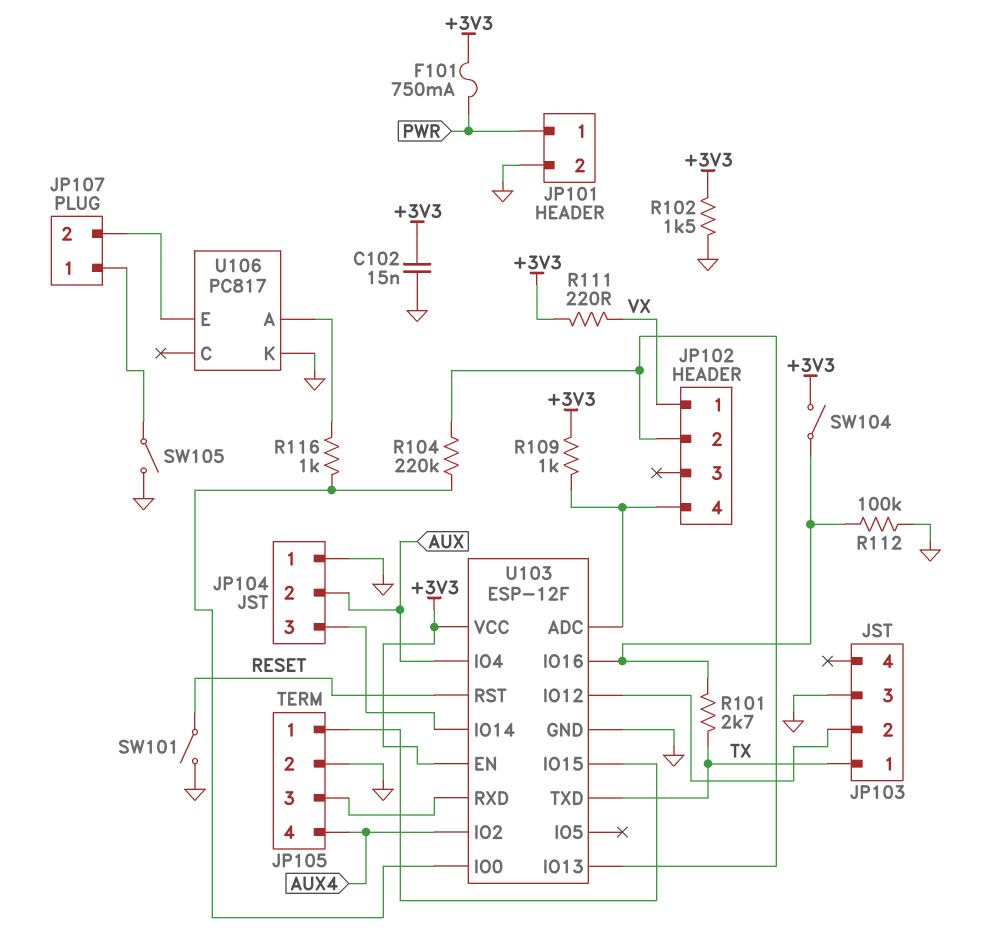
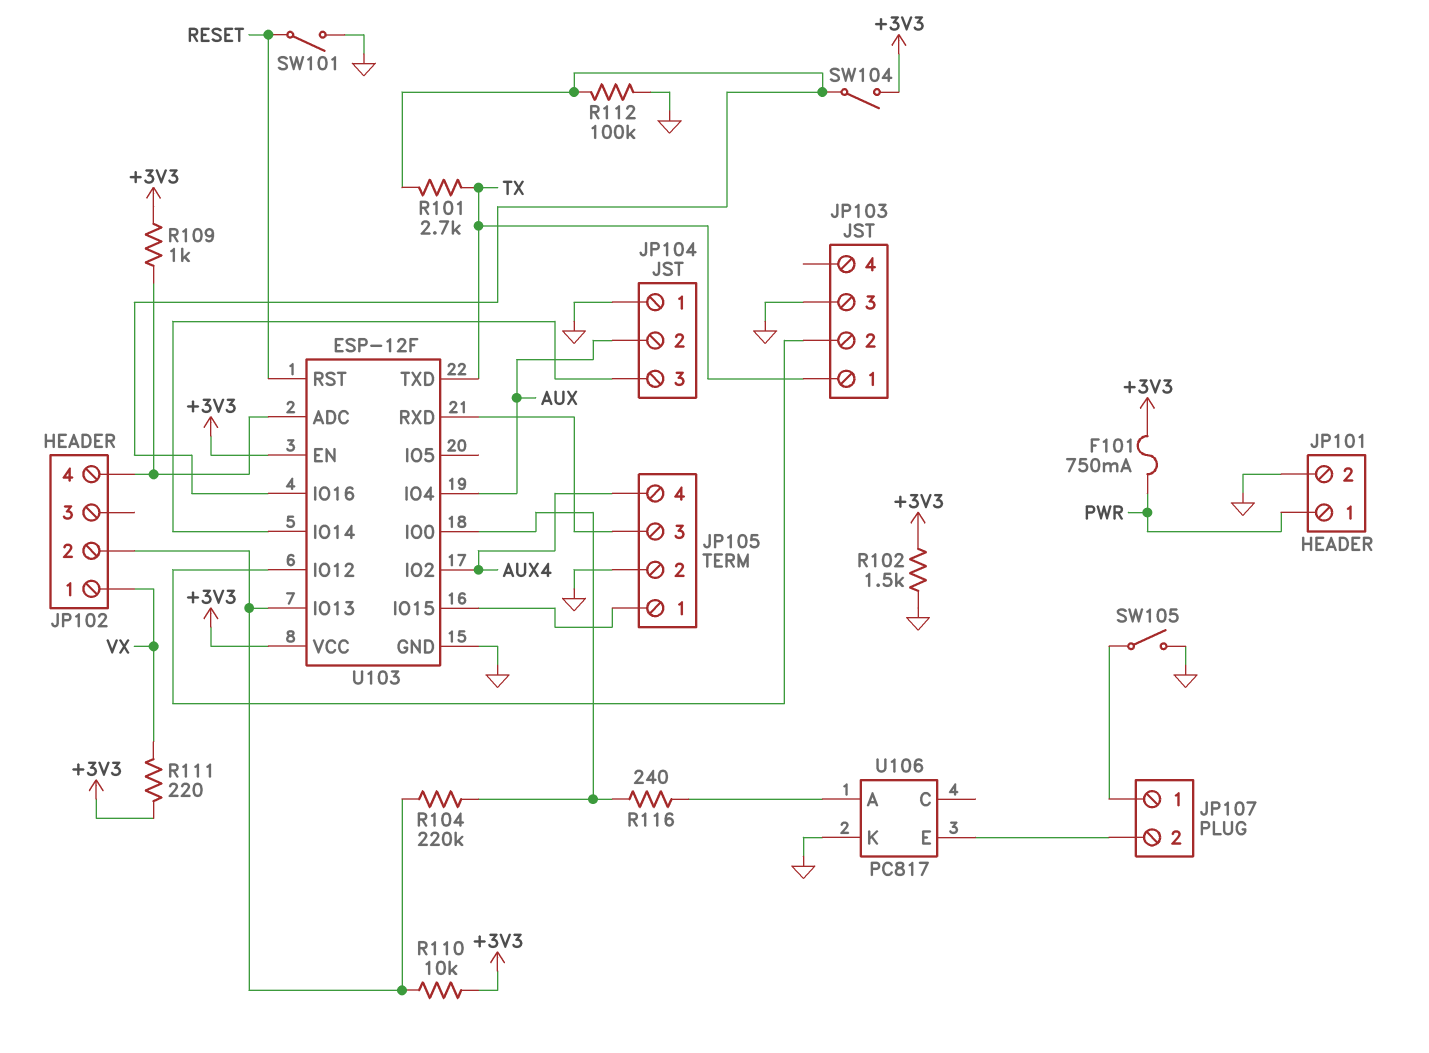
C102: 15nF (+3V3, GND) -> none
R110: none -> 10k (+3V3, JP102/2)
R116: 1k (U103/IO0, U106/A) -> 240 (U103/IO0, U106/A)

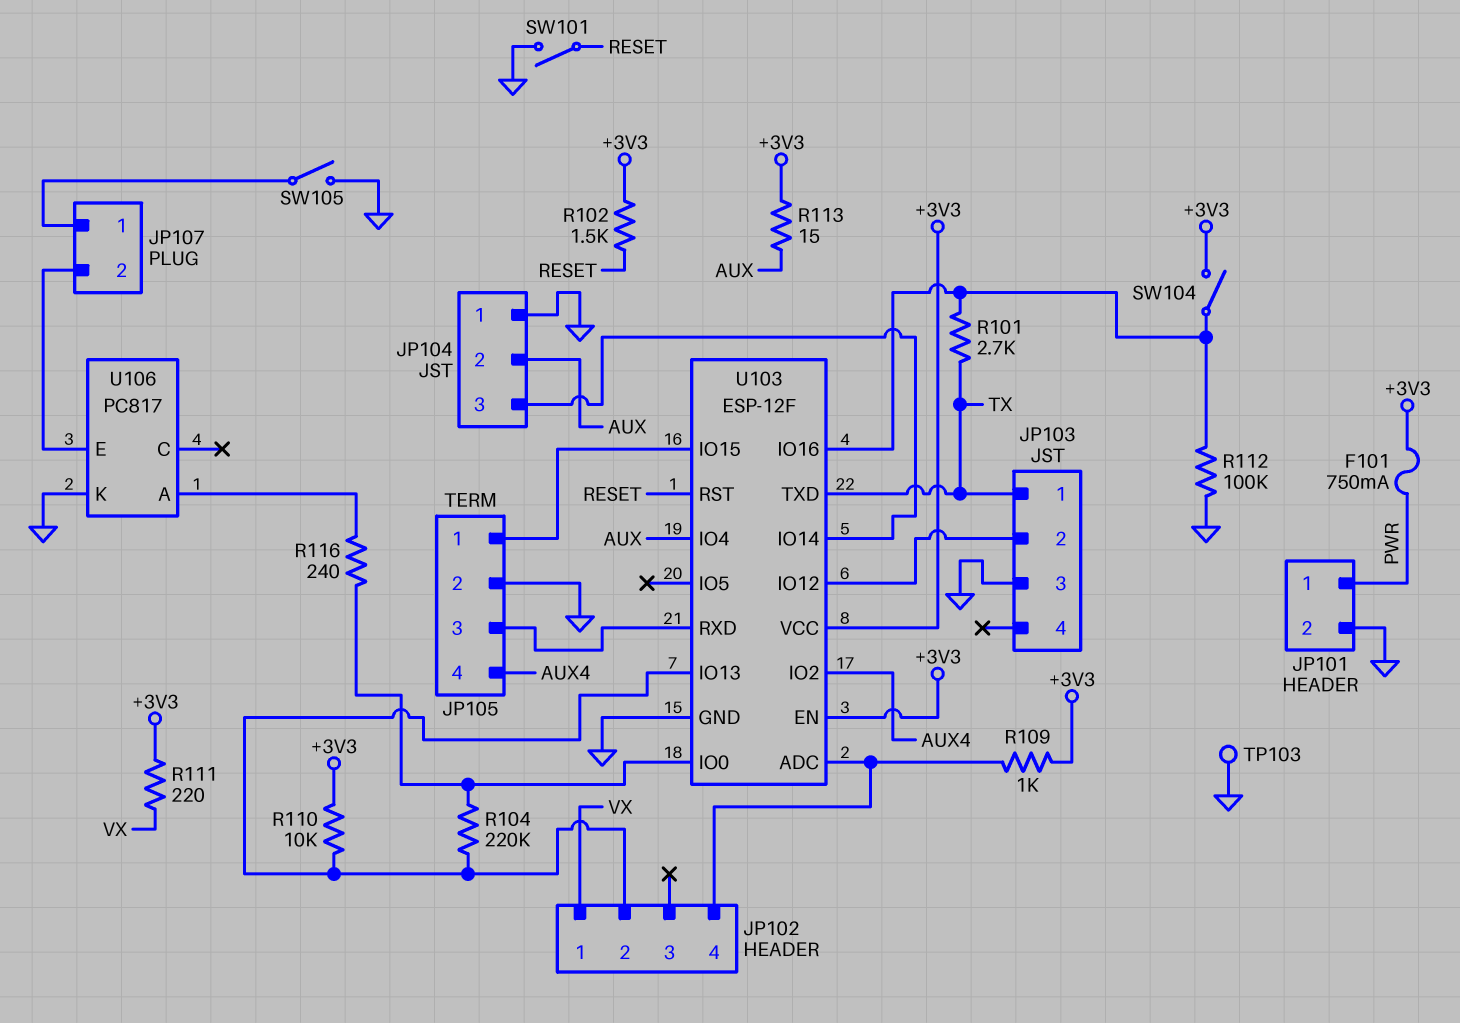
R102: 1.5k (+3V3, GND) -> 1.5k (+3V3, RESET)
R113: none -> 15 (+3V3, AUX)
TP103: none -> test point (GND)

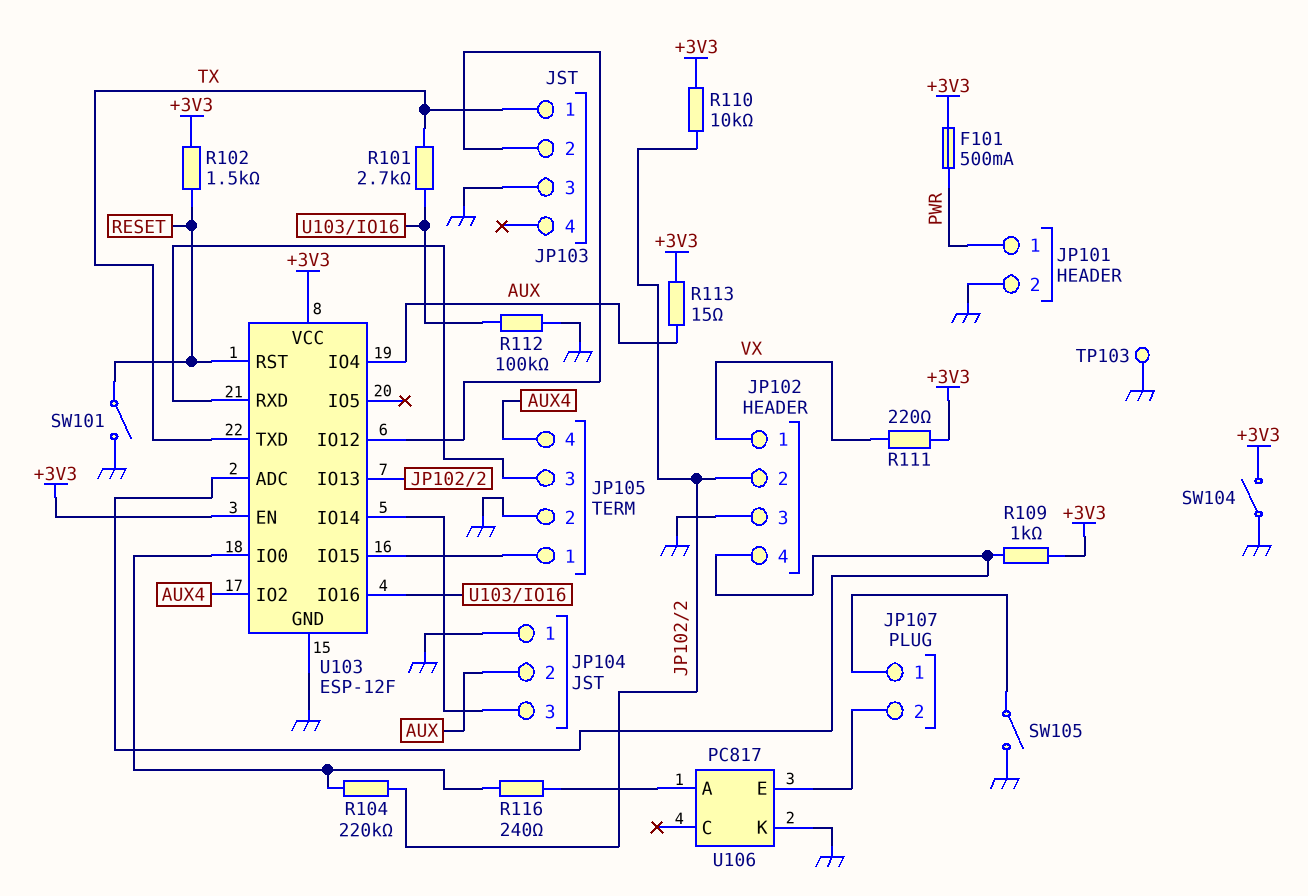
F101: 750mA (+3V3, PWR) -> 500mA (+3V3, PWR)
JP102 pin 3: none -> GND
SW104: switch (+3V3, U103/IO16) -> switch (+3V3, GND)

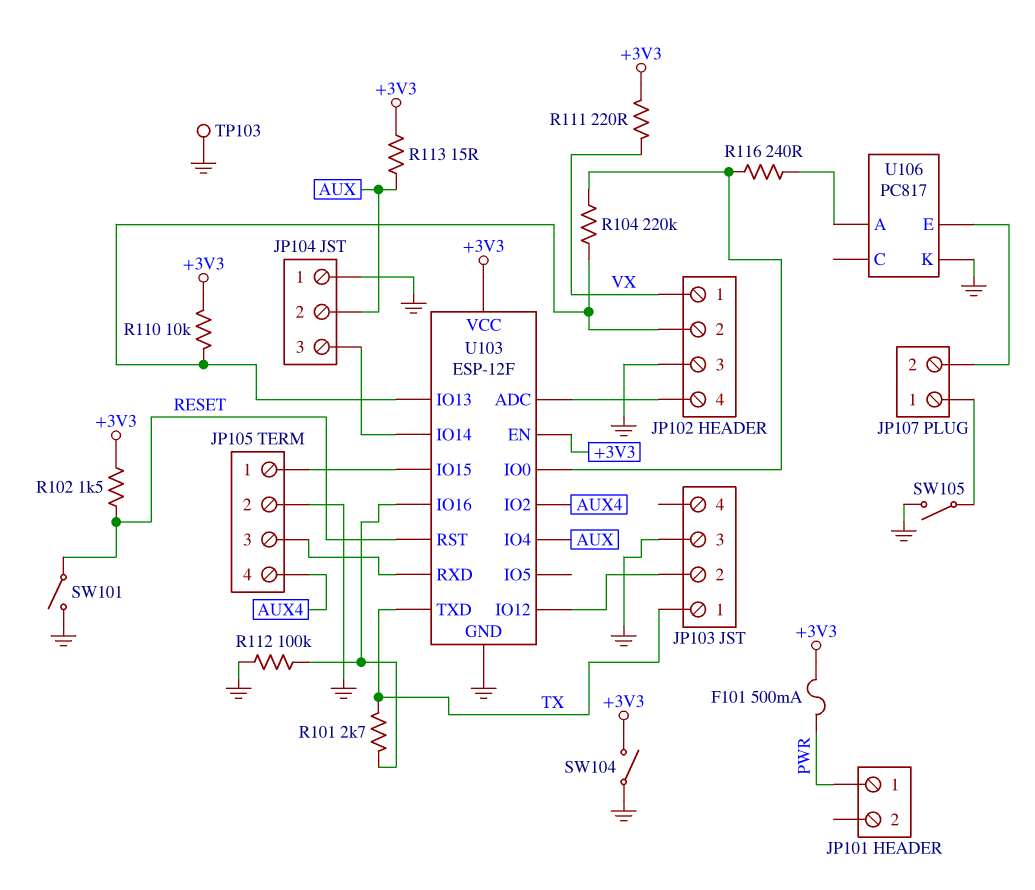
JP101 pin 2: GND -> none
R109: 1k (+3V3, JP102/4) -> none

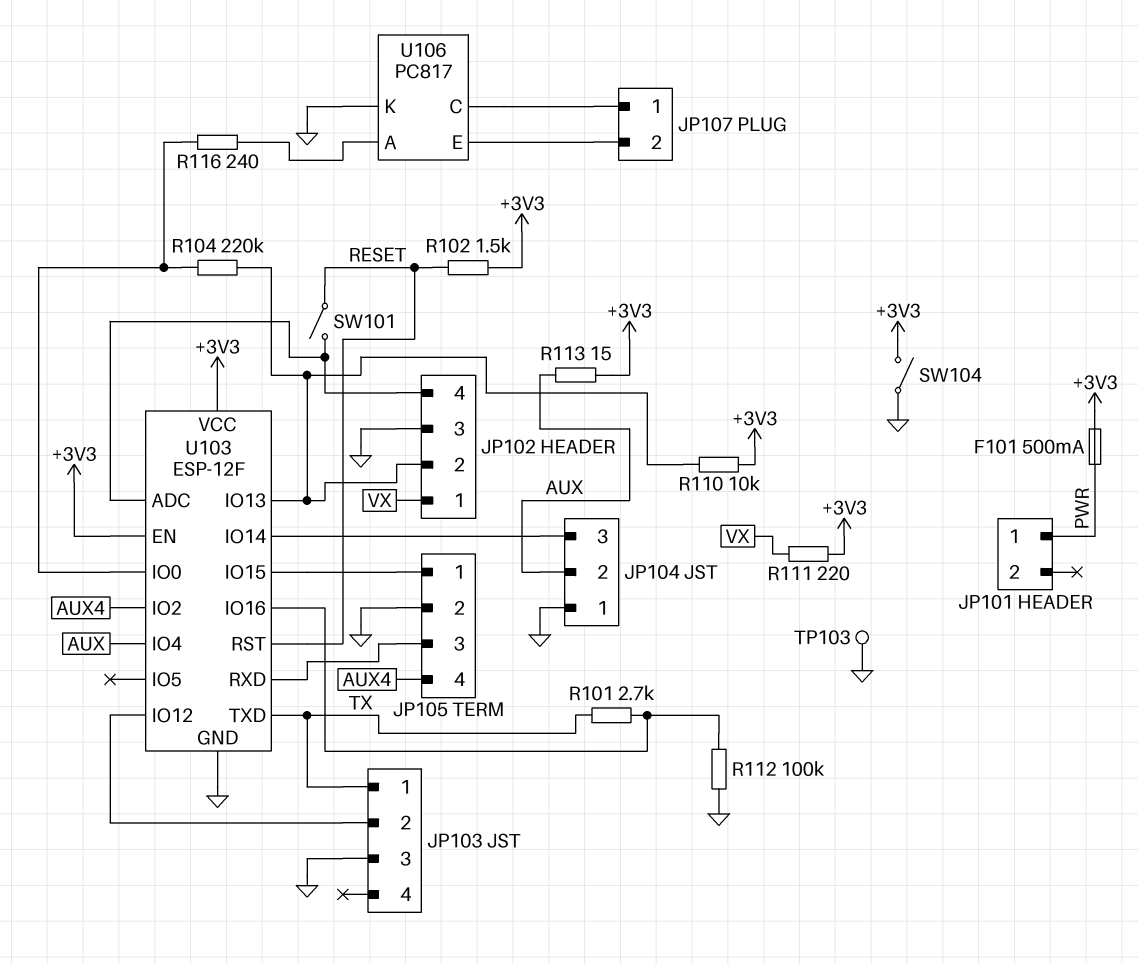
SW101: switch (GND, RESET) -> switch (JP102/4, RESET)
SW105: switch (GND, JP107/1) -> none
U106 pin C: none -> JP107/1

